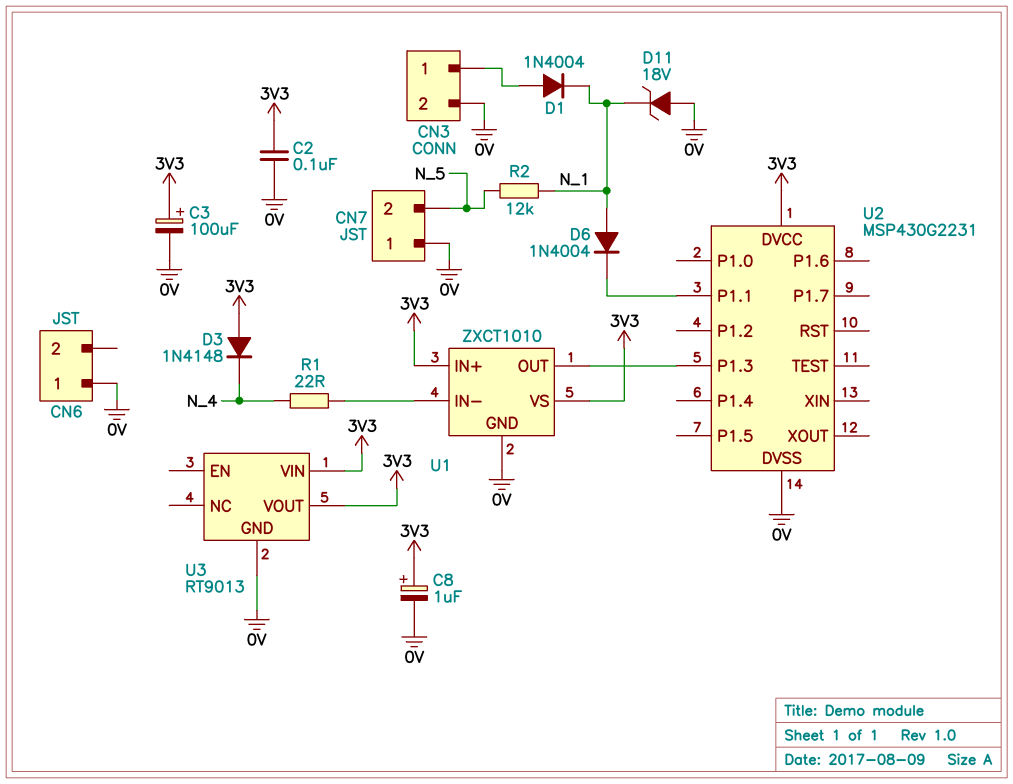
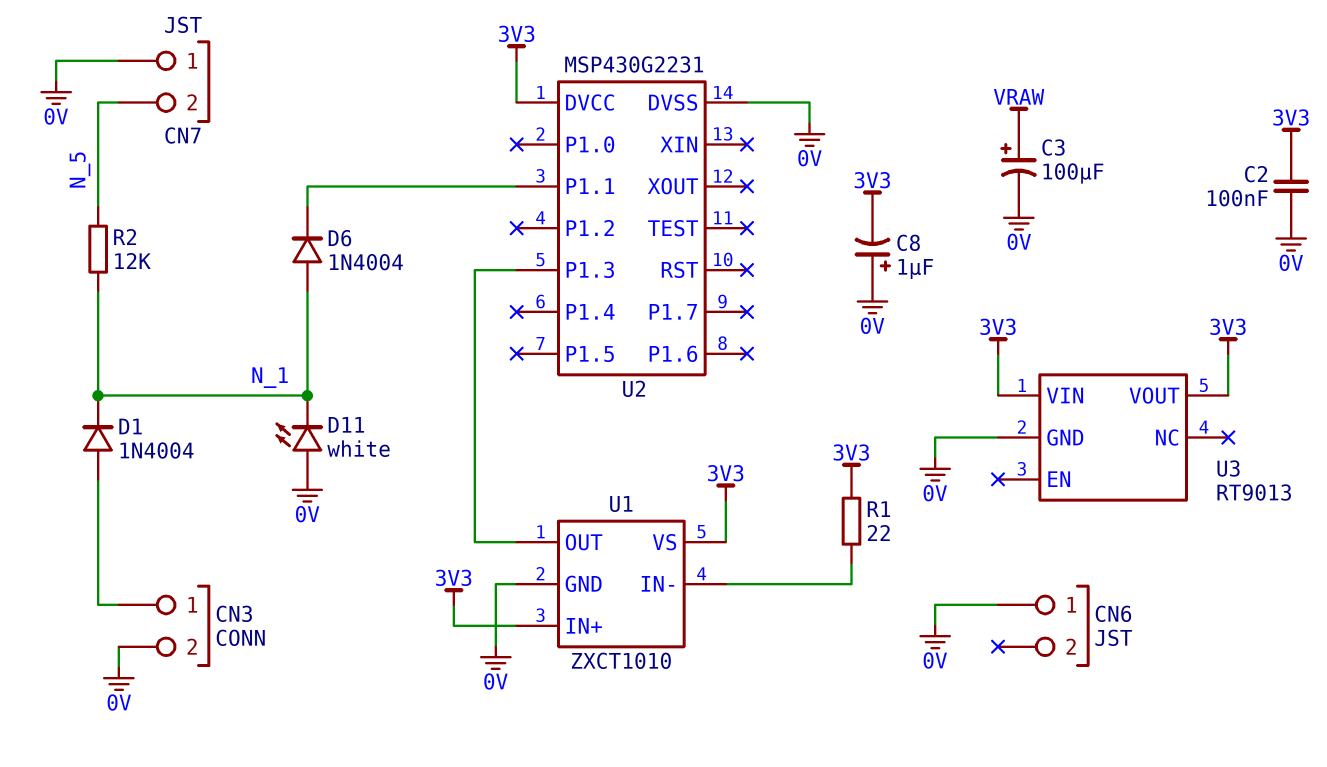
C3: 100uF (plus 3V3, minus 0V) -> 100uF (plus VRAW, minus 0V)
C8: 1uF (plus 3V3, minus 0V) -> 1uF (plus 0V, minus 3V3)
D3: diode 1N4148 (A 3V3, K N_4) -> none
D11: zener 18V (A 0V, K N_1) -> LED white (A 0V, K N_1)
R1: 22 (N_4, U1/IN-) -> 22 (3V3, U1/IN-)

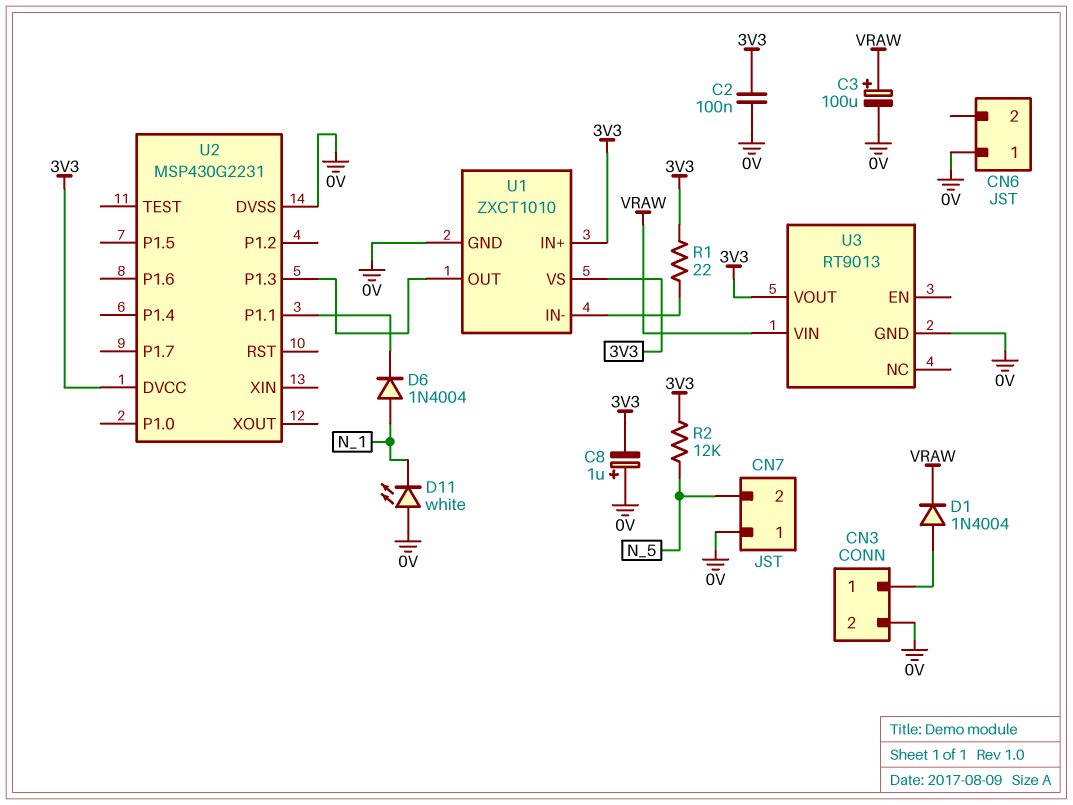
D1: diode 1N4004 (A CN3/1, K N_1) -> diode 1N4004 (A CN3/1, K VRAW)
R2: 12k (N_1, N_5) -> 12k (3V3, N_5)
U3 pin VIN: 3V3 -> VRAW

